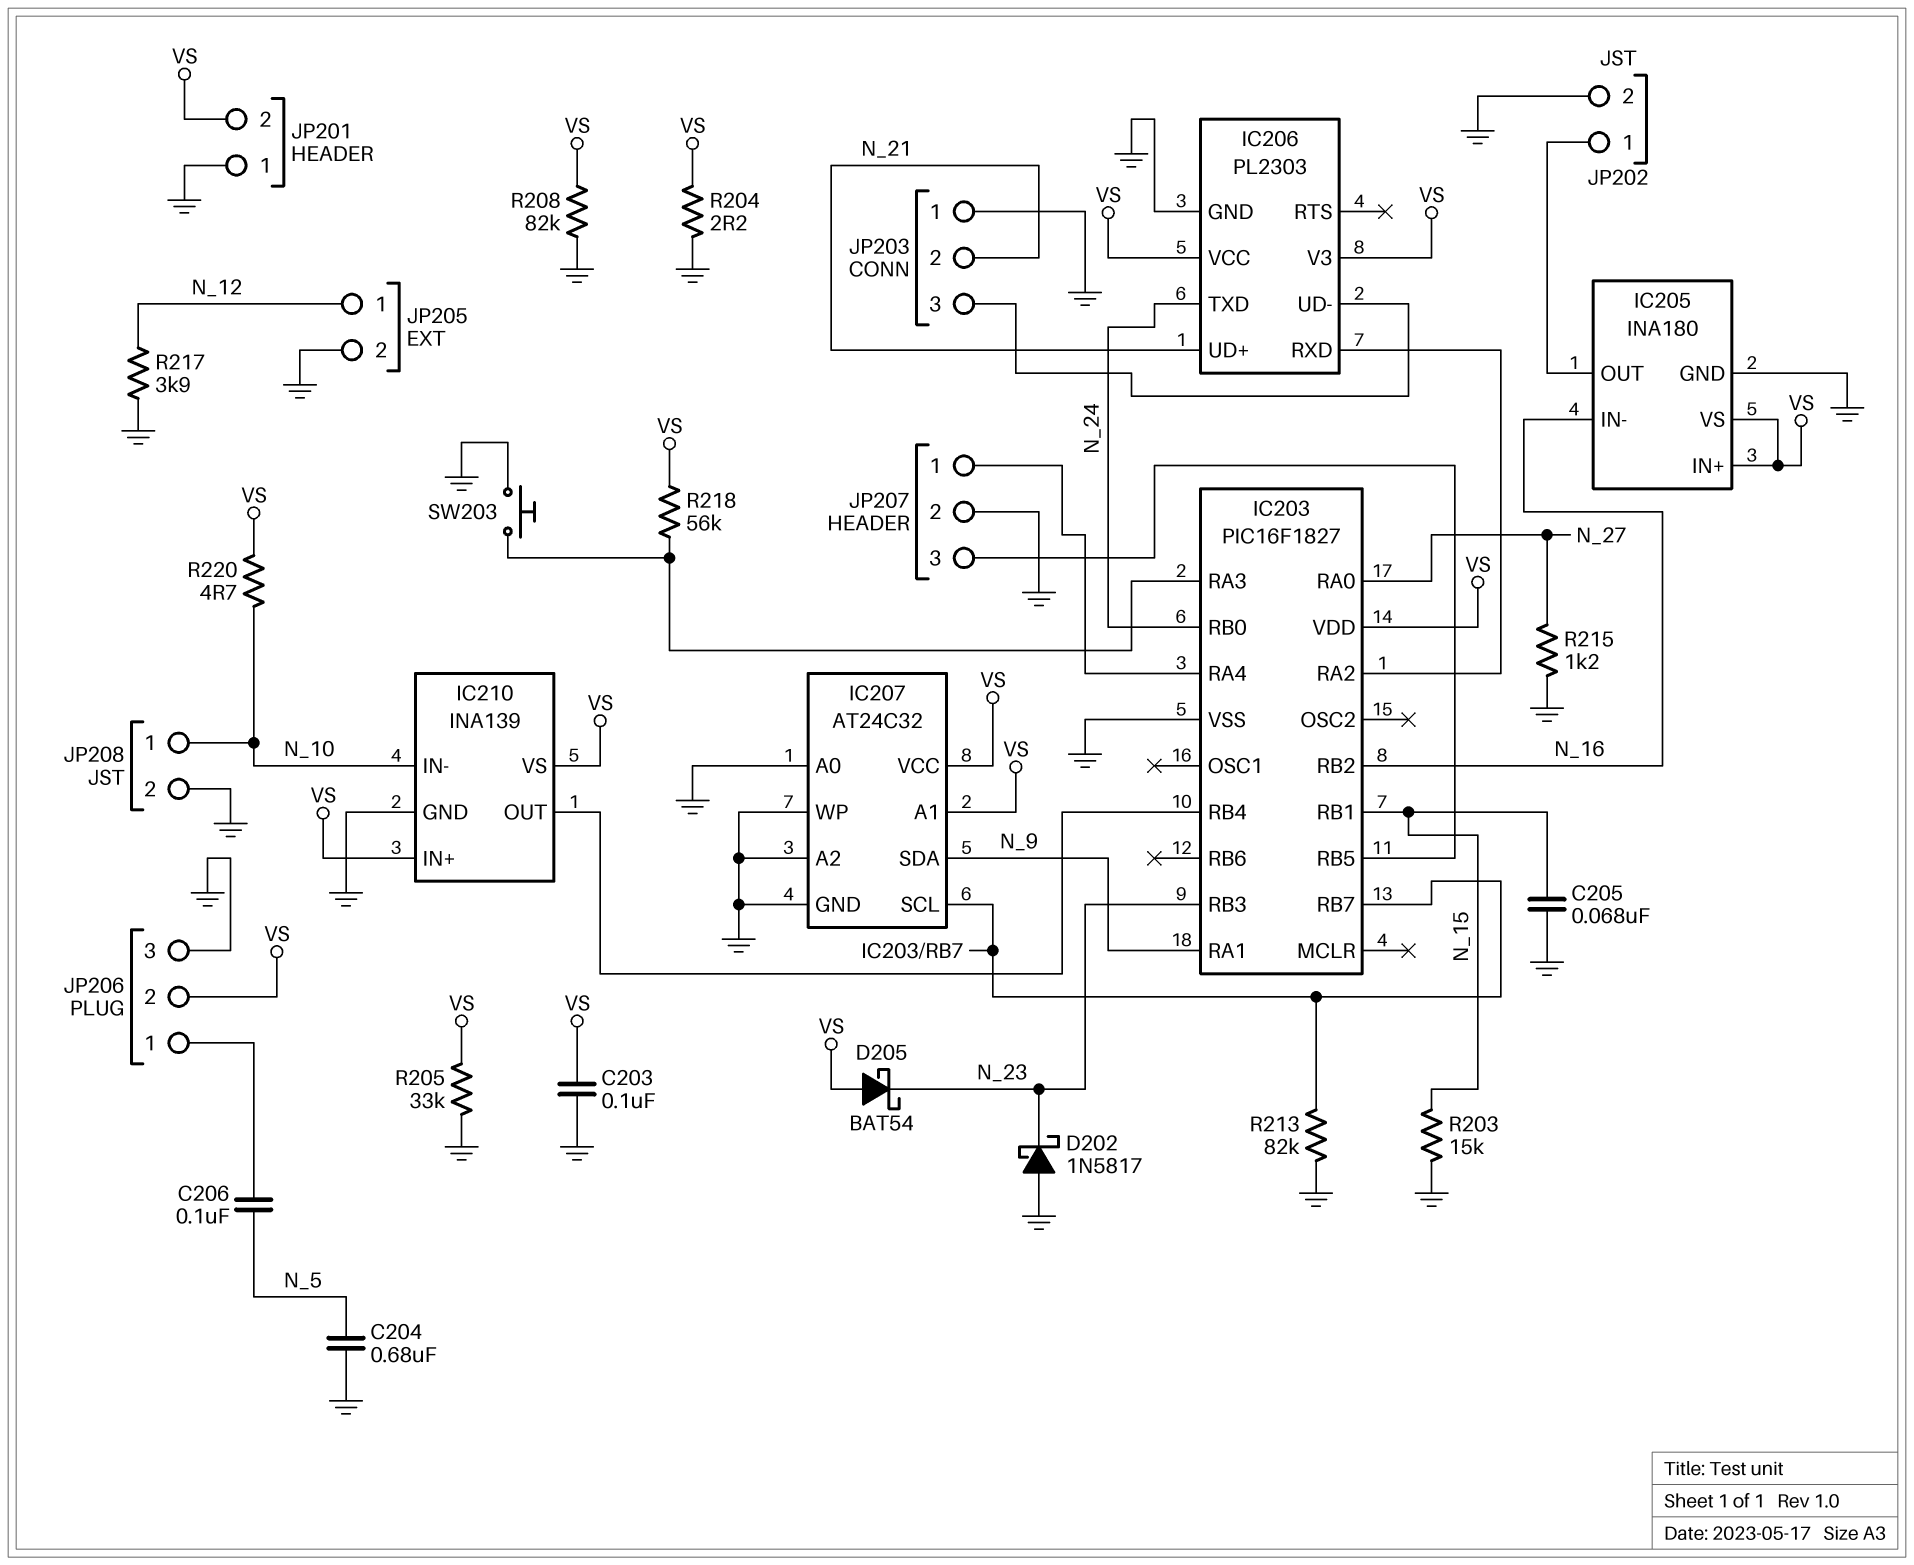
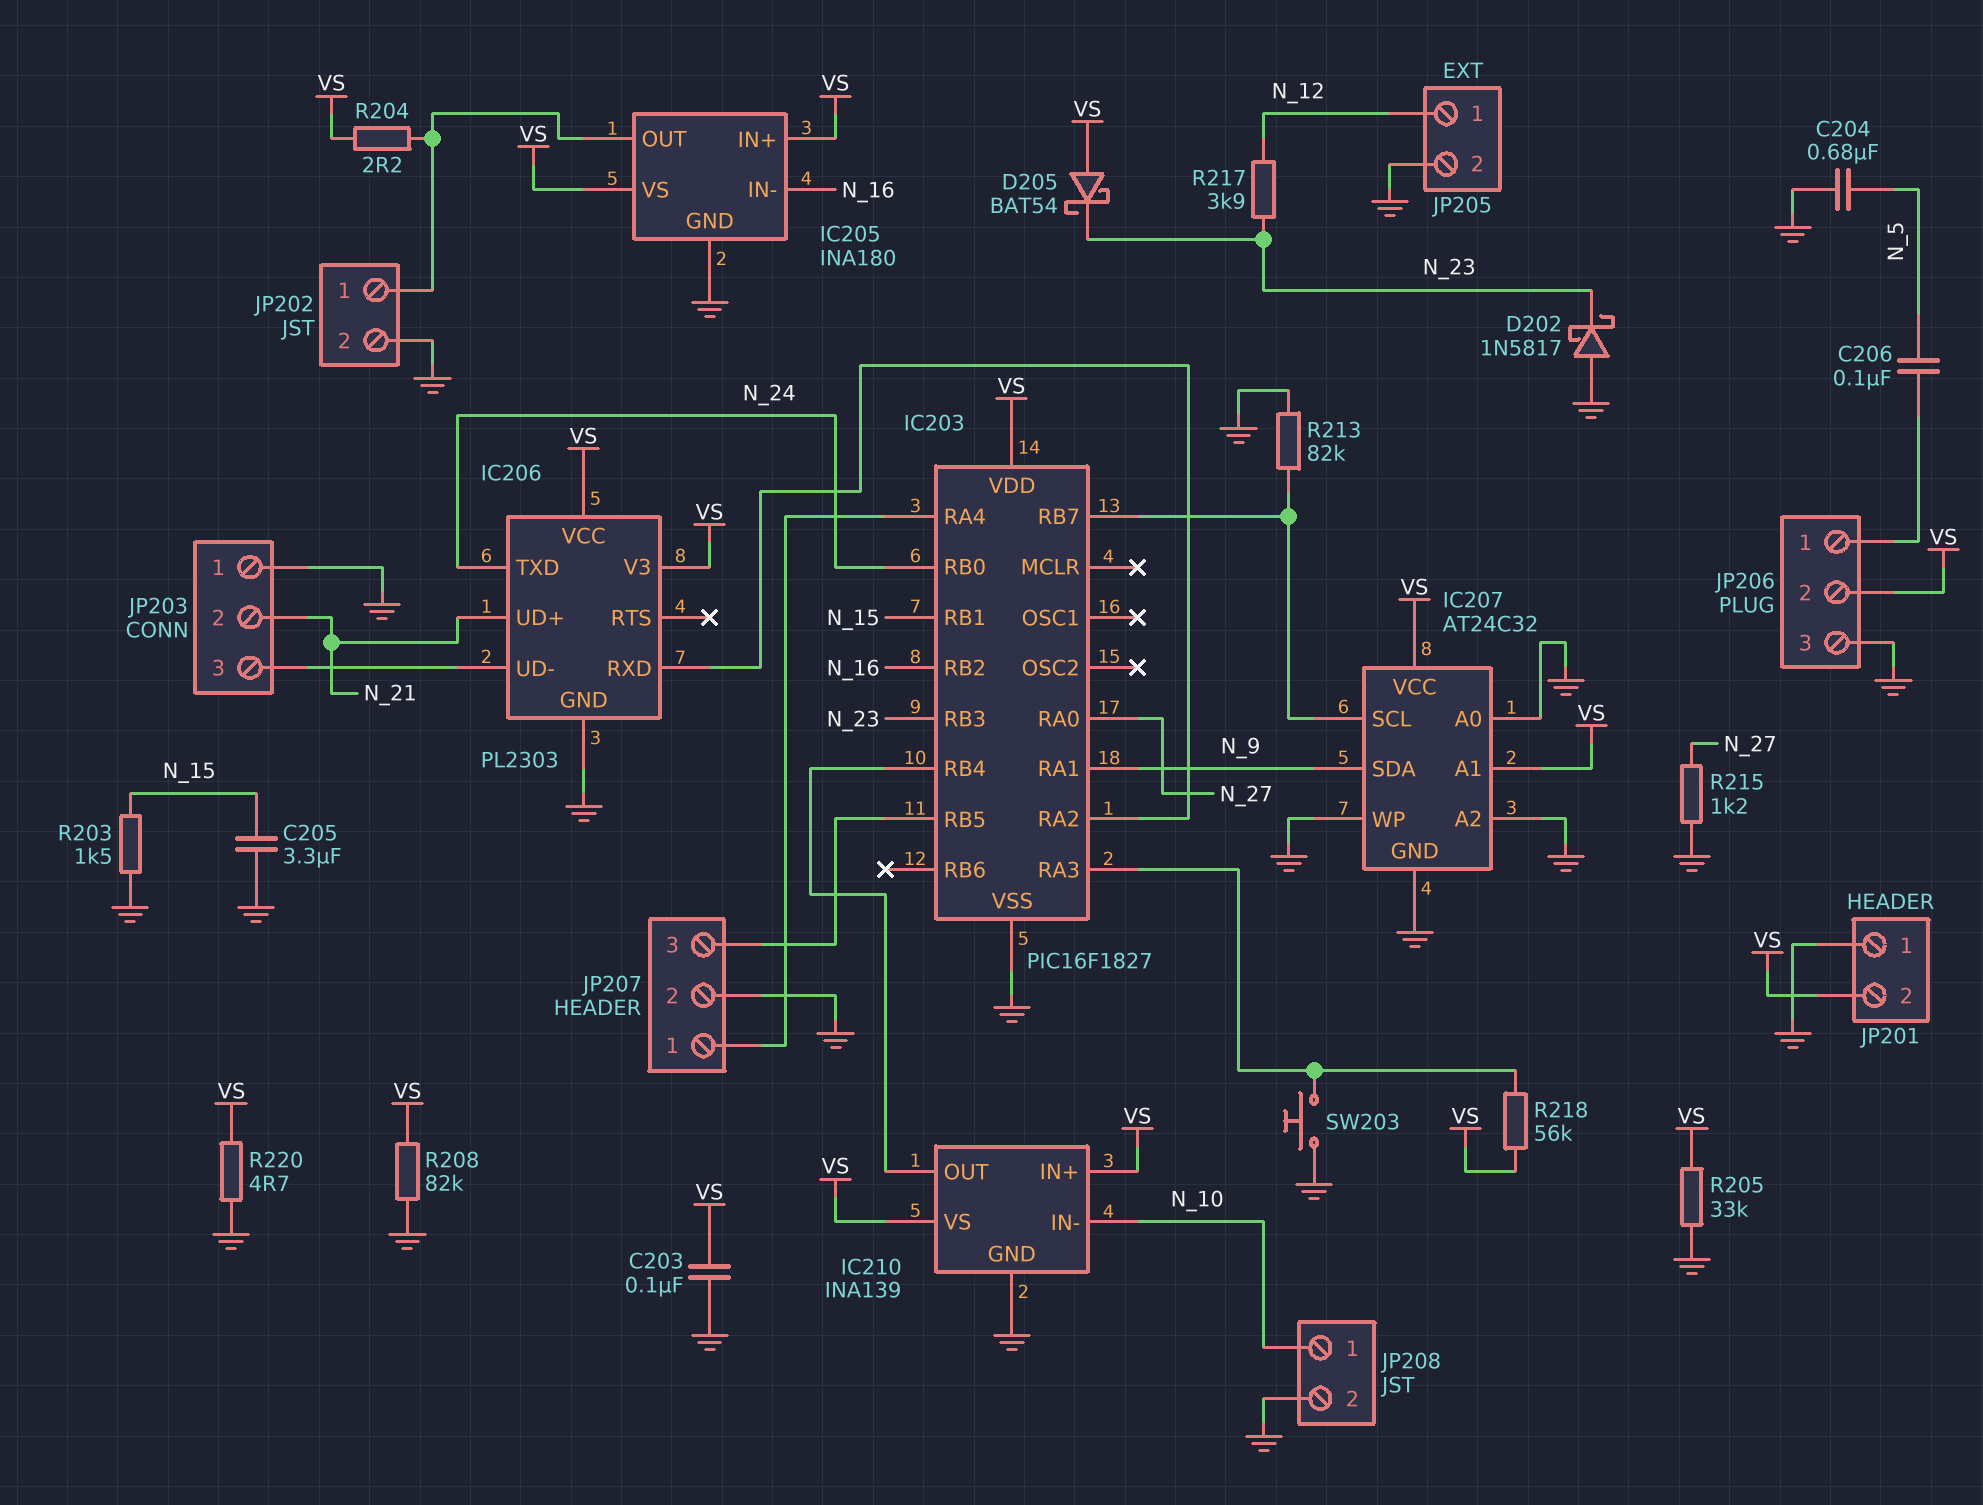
C205: 68nF (GND, N_15) -> 3.3uF (GND, N_15)
R203: 15k (GND, N_15) -> 1.5k (GND, N_15)
R204: 2.2 (GND, VS) -> 2.2 (IC205/OUT, VS)
R217: 3.9k (GND, N_12) -> 3.9k (N_12, N_23)
R220: 4.7 (N_10, VS) -> 4.7 (GND, VS)

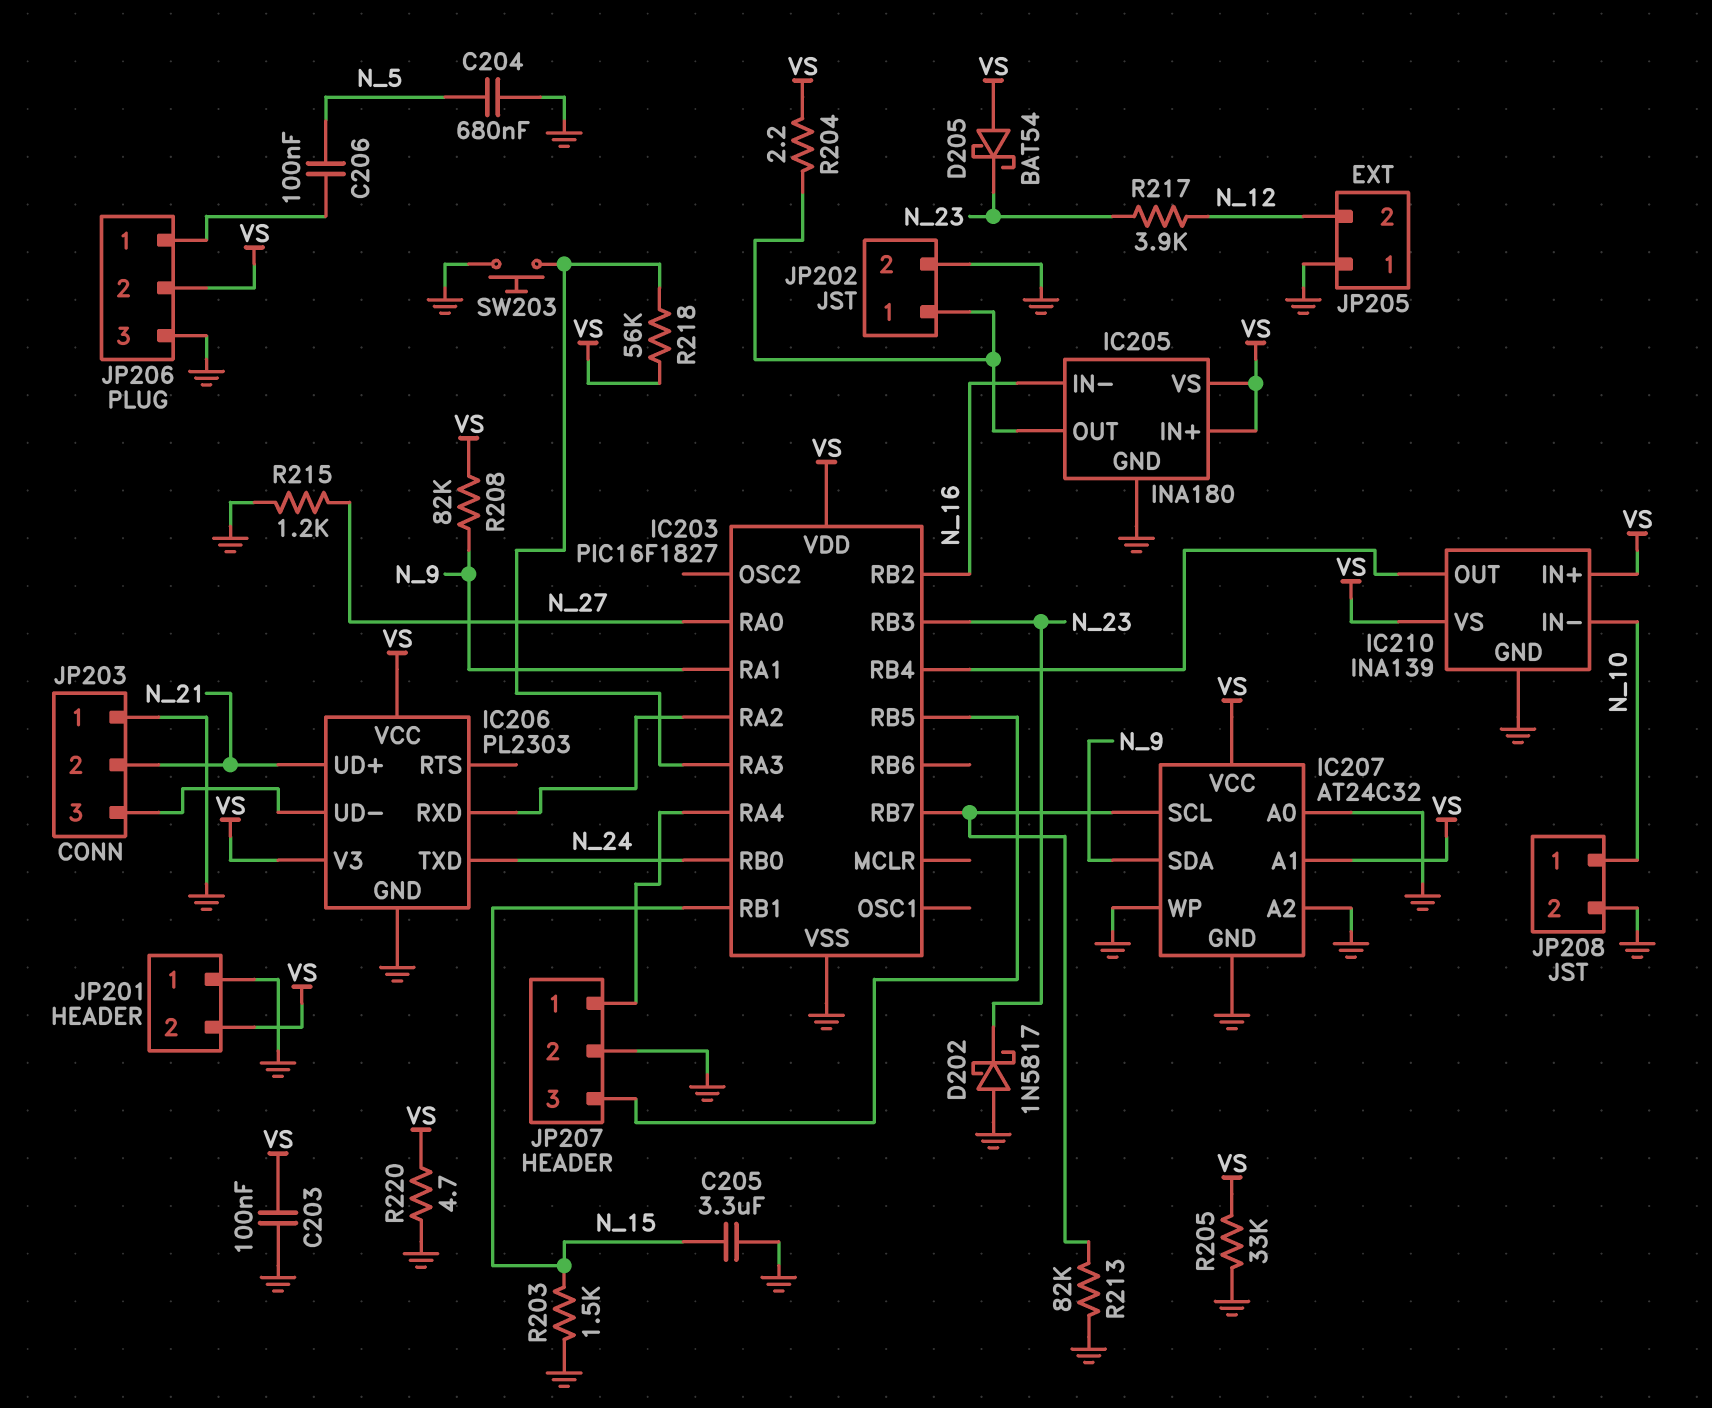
JP205 pin 1: N_12 -> GND
JP205 pin 2: GND -> N_12
R208: 82k (GND, VS) -> 82k (N_9, VS)

